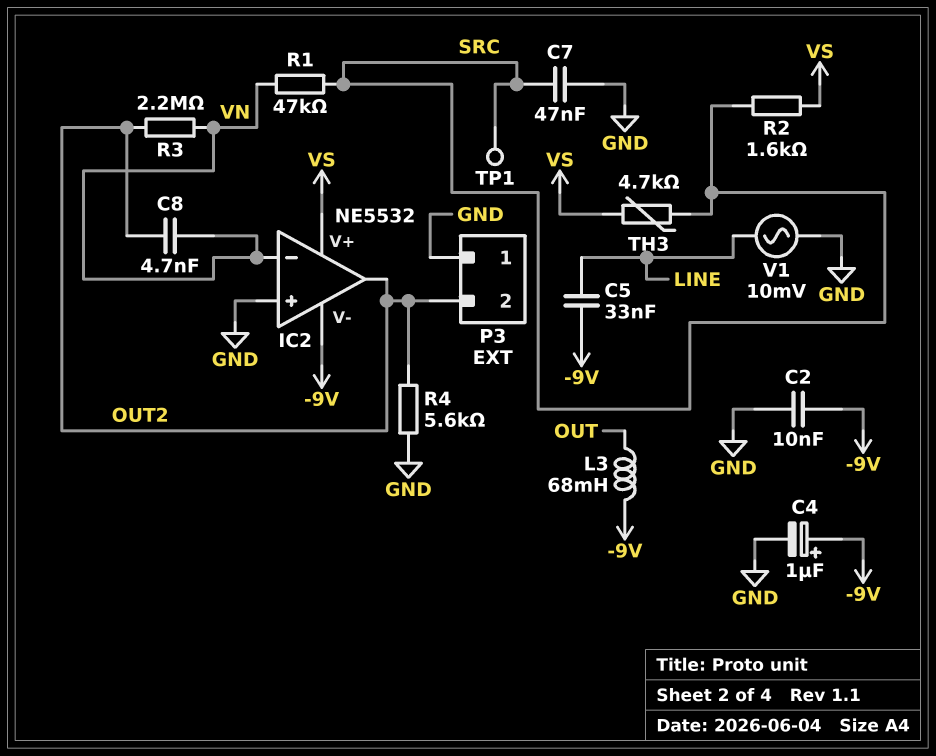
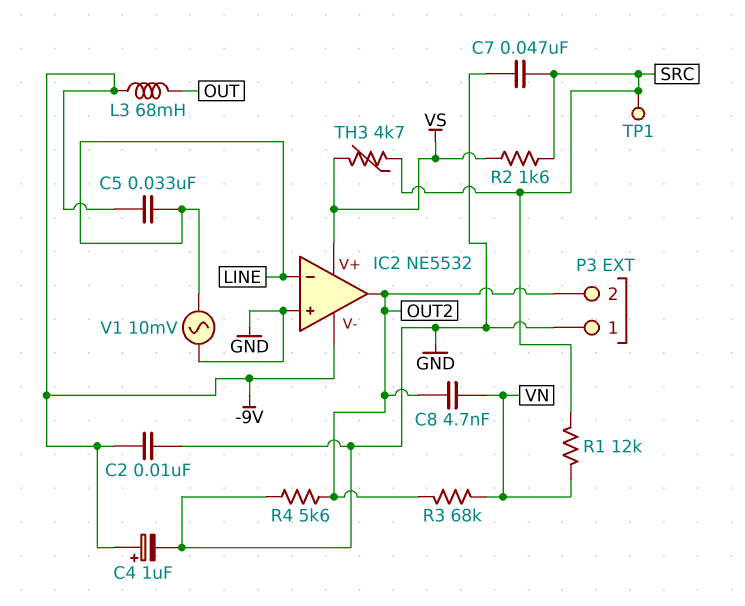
IC2 pin in-: VN -> LINE
R1: 47k (SRC, VN) -> 12k (SRC, VN)
R3: 2.2M (OUT2, VN) -> 68k (OUT2, VN)

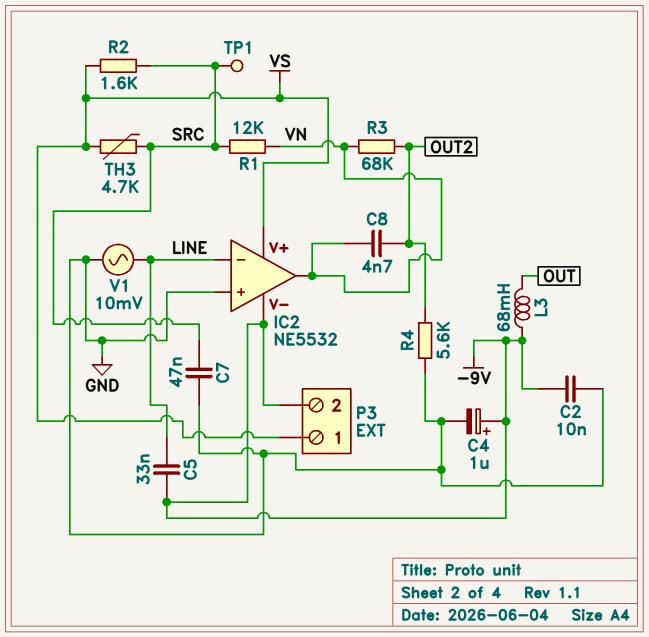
IC2 pin out: OUT2 -> VN
P3 pin 1: GND -> VS
P3 pin 2: OUT2 -> -9V

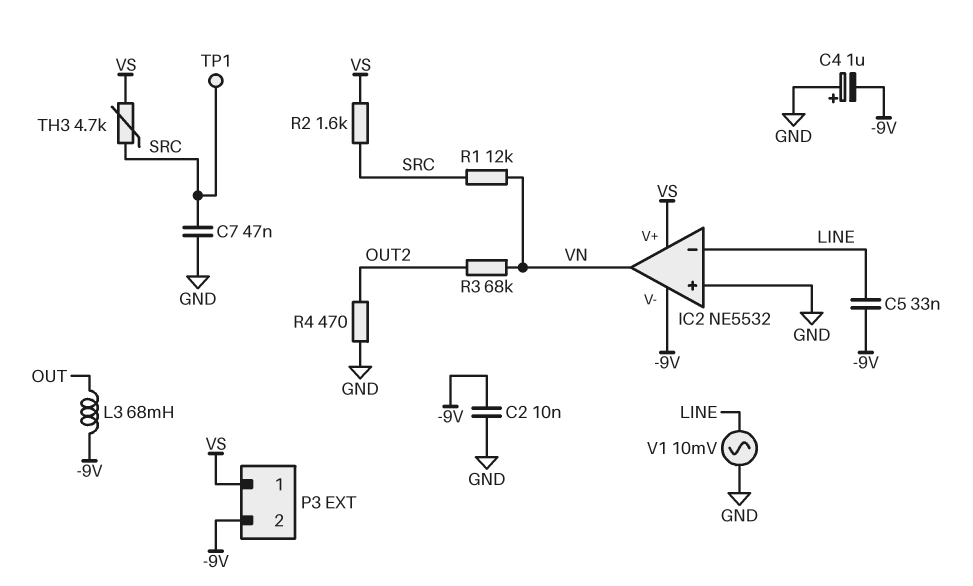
C4: 1uF (plus -9V, minus GND) -> 1uF (plus GND, minus -9V)
C8: 4.7nF (OUT2, VN) -> none
R4: 5.6k (GND, OUT2) -> 470 (GND, OUT2)

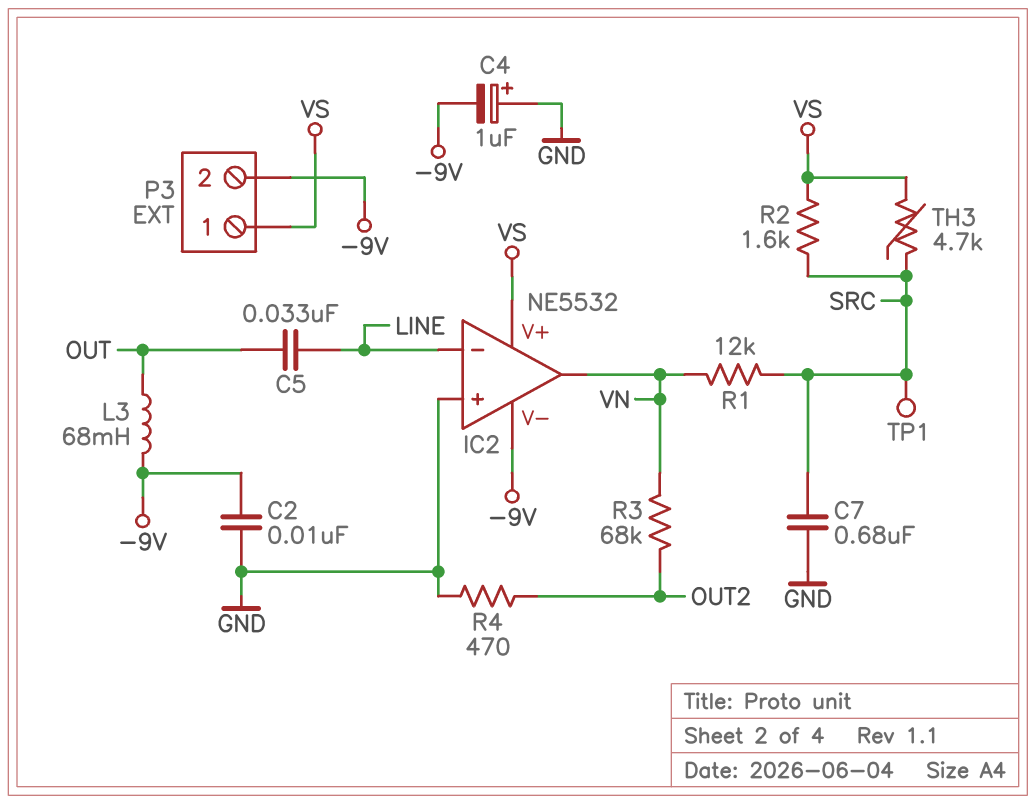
C5: 33nF (-9V, LINE) -> 33nF (LINE, OUT)
C7: 47nF (GND, SRC) -> 680nF (GND, SRC)
V1: AC 10mV (GND, LINE) -> none

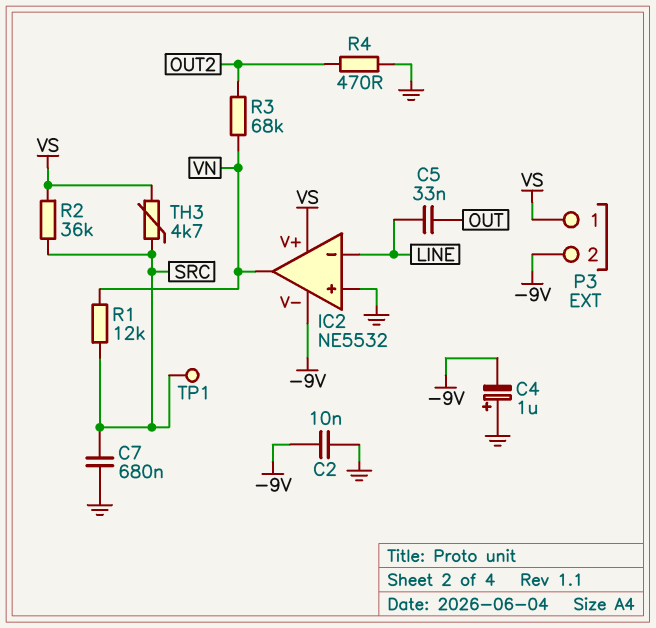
L3: 68mH (-9V, OUT) -> none
R2: 1.6k (SRC, VS) -> 36k (SRC, VS)

